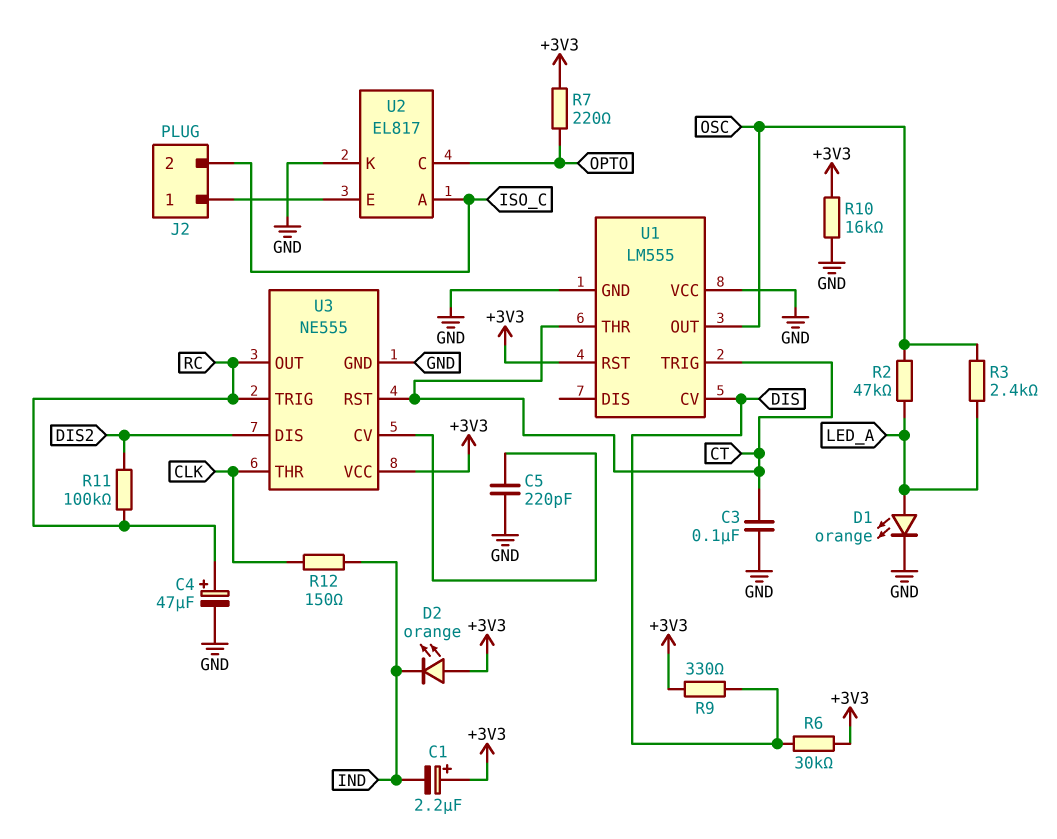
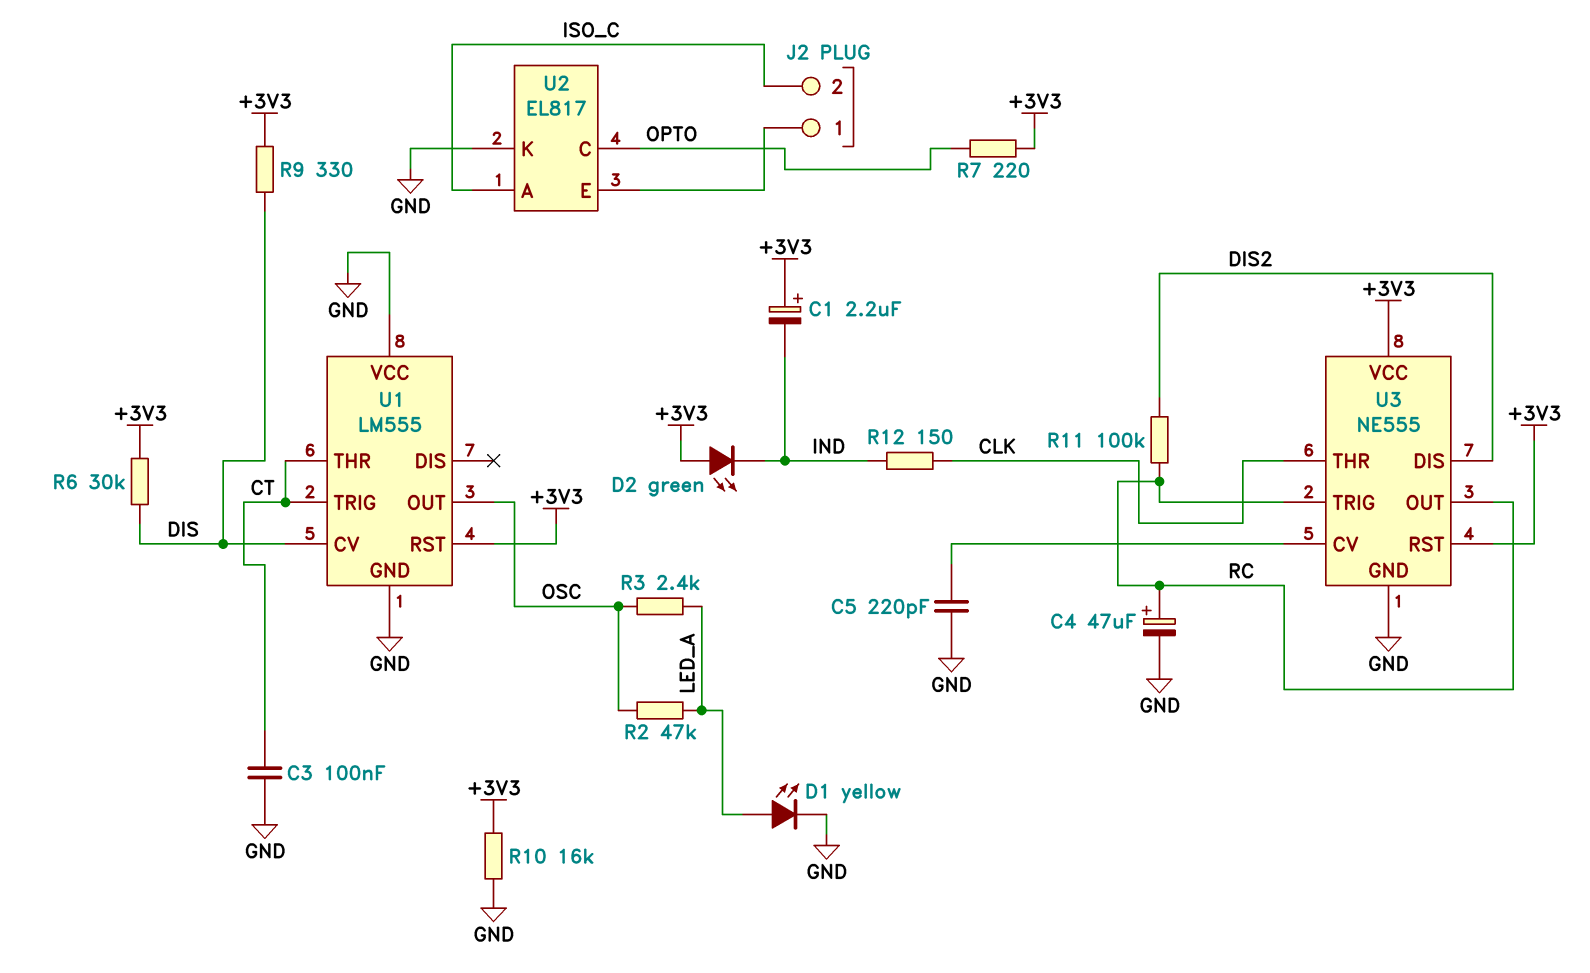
D1: LED orange (A LED_A, K GND) -> LED yellow (A LED_A, K GND)
D2: LED orange (A +3V3, K IND) -> LED green (A +3V3, K IND)
U3 pin RST: CT -> +3V3

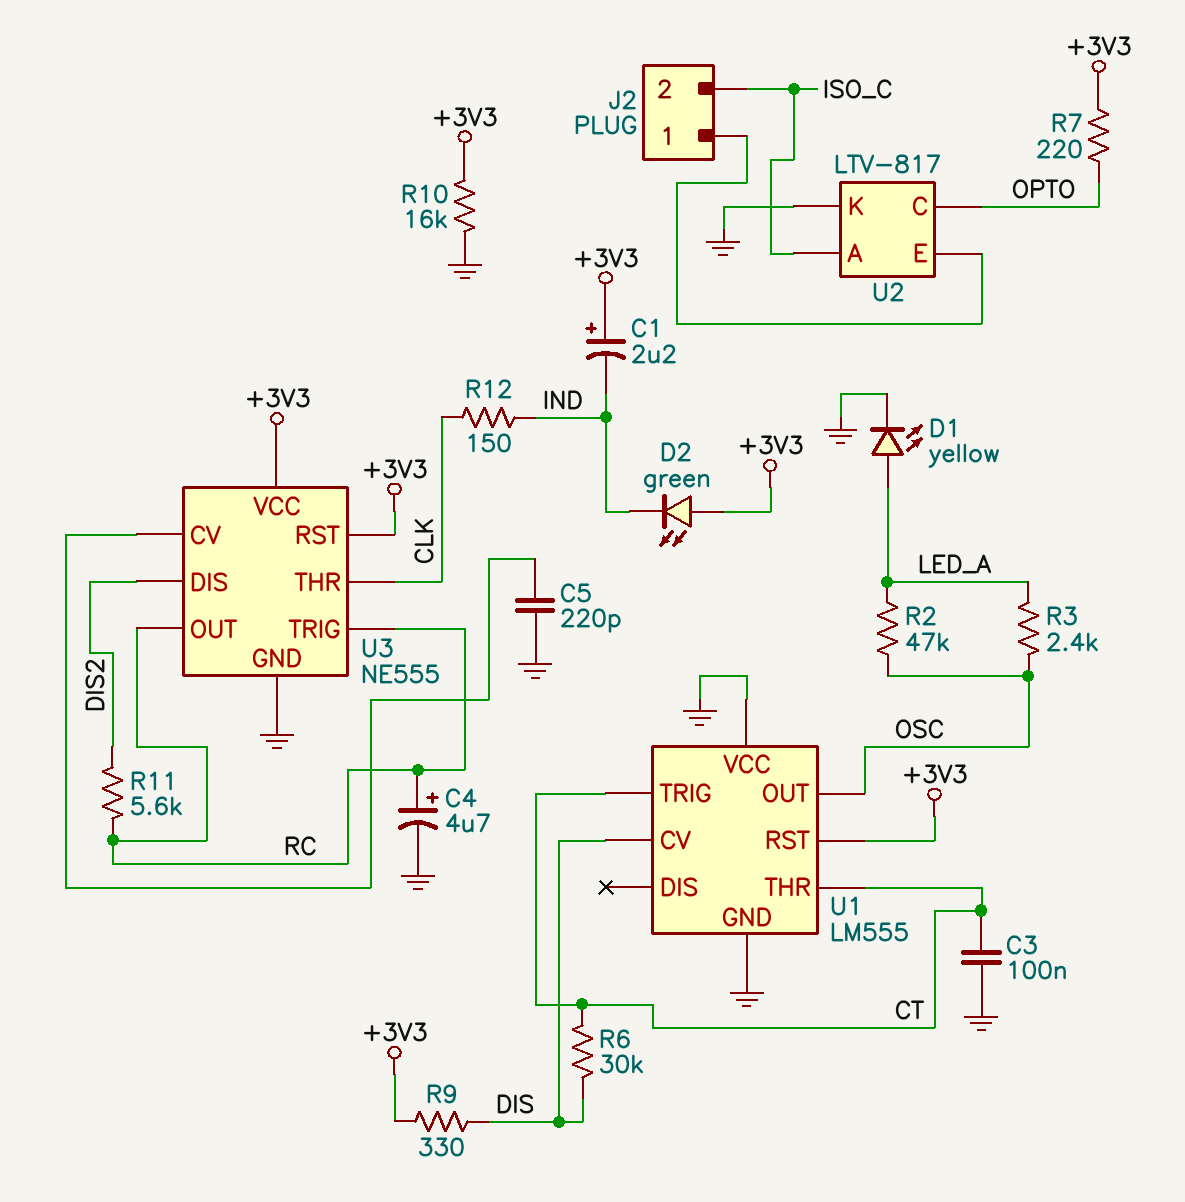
C4: 47uF (plus RC, minus GND) -> 4.7uF (plus RC, minus GND)
R6: 30k (+3V3, DIS) -> 30k (CT, DIS)
R11: 100k (DIS2, RC) -> 5.6k (DIS2, RC)
U2: EL817 -> LTV-817

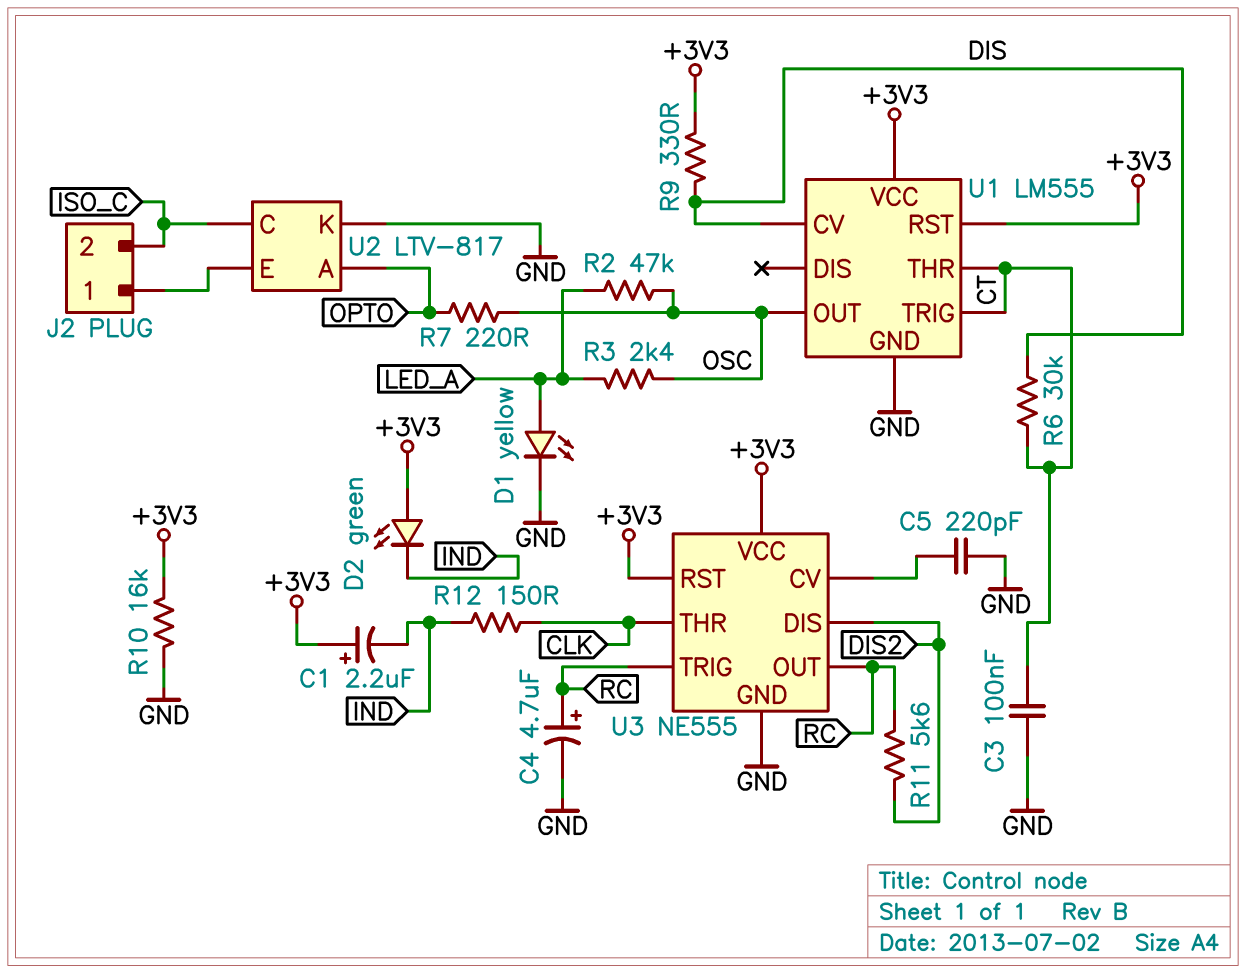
R7: 220 (+3V3, OPTO) -> 220 (OPTO, OSC)
U1 pin VCC: GND -> +3V3
U2 pin A: ISO_C -> OPTO
U2 pin C: OPTO -> ISO_C

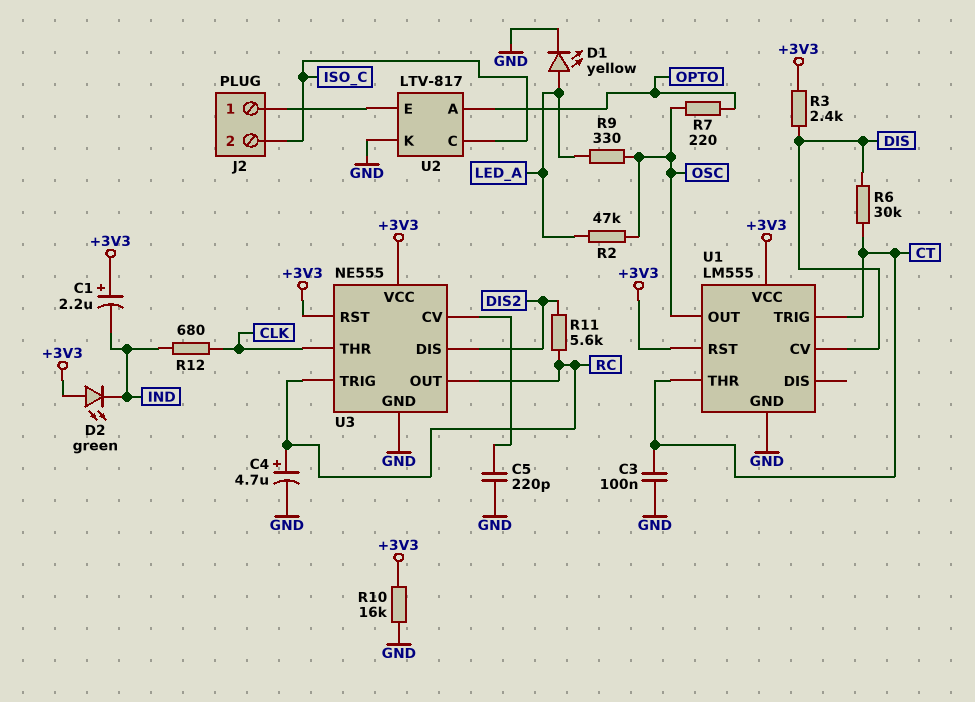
R3: 2.4k (LED_A, OSC) -> 2.4k (+3V3, DIS)
R9: 330 (+3V3, DIS) -> 330 (LED_A, OSC)
R12: 150 (CLK, IND) -> 680 (CLK, IND)

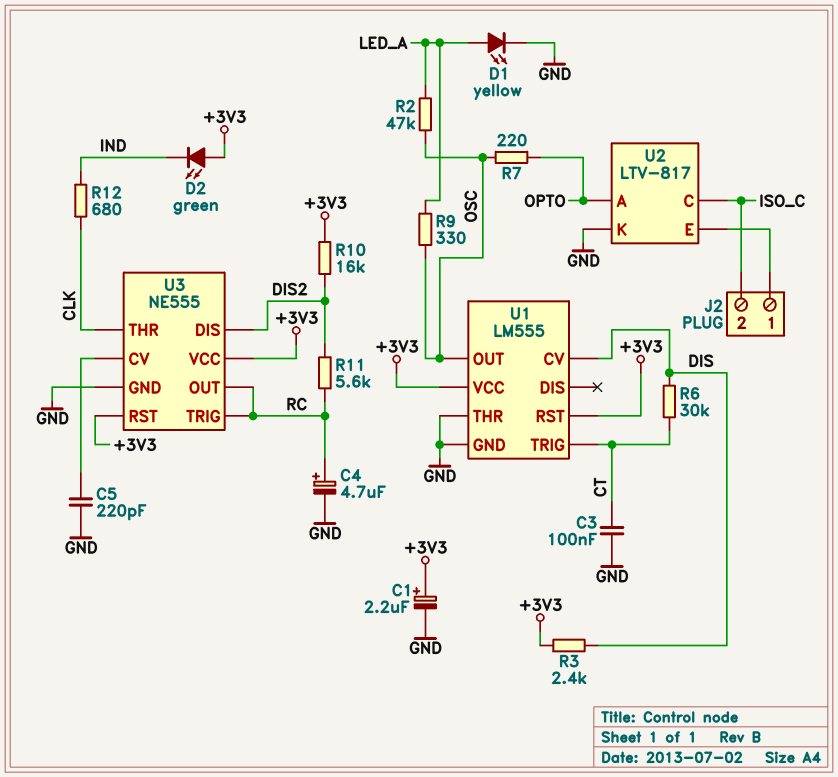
C1: 2.2uF (plus +3V3, minus IND) -> 2.2uF (plus +3V3, minus GND)
R10: 16k (+3V3, GND) -> 16k (+3V3, DIS2)
U1 pin THR: CT -> GND

